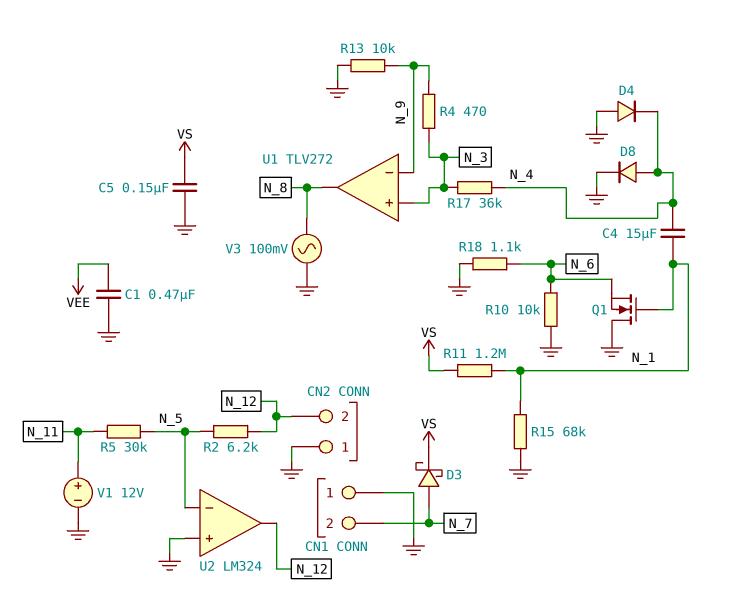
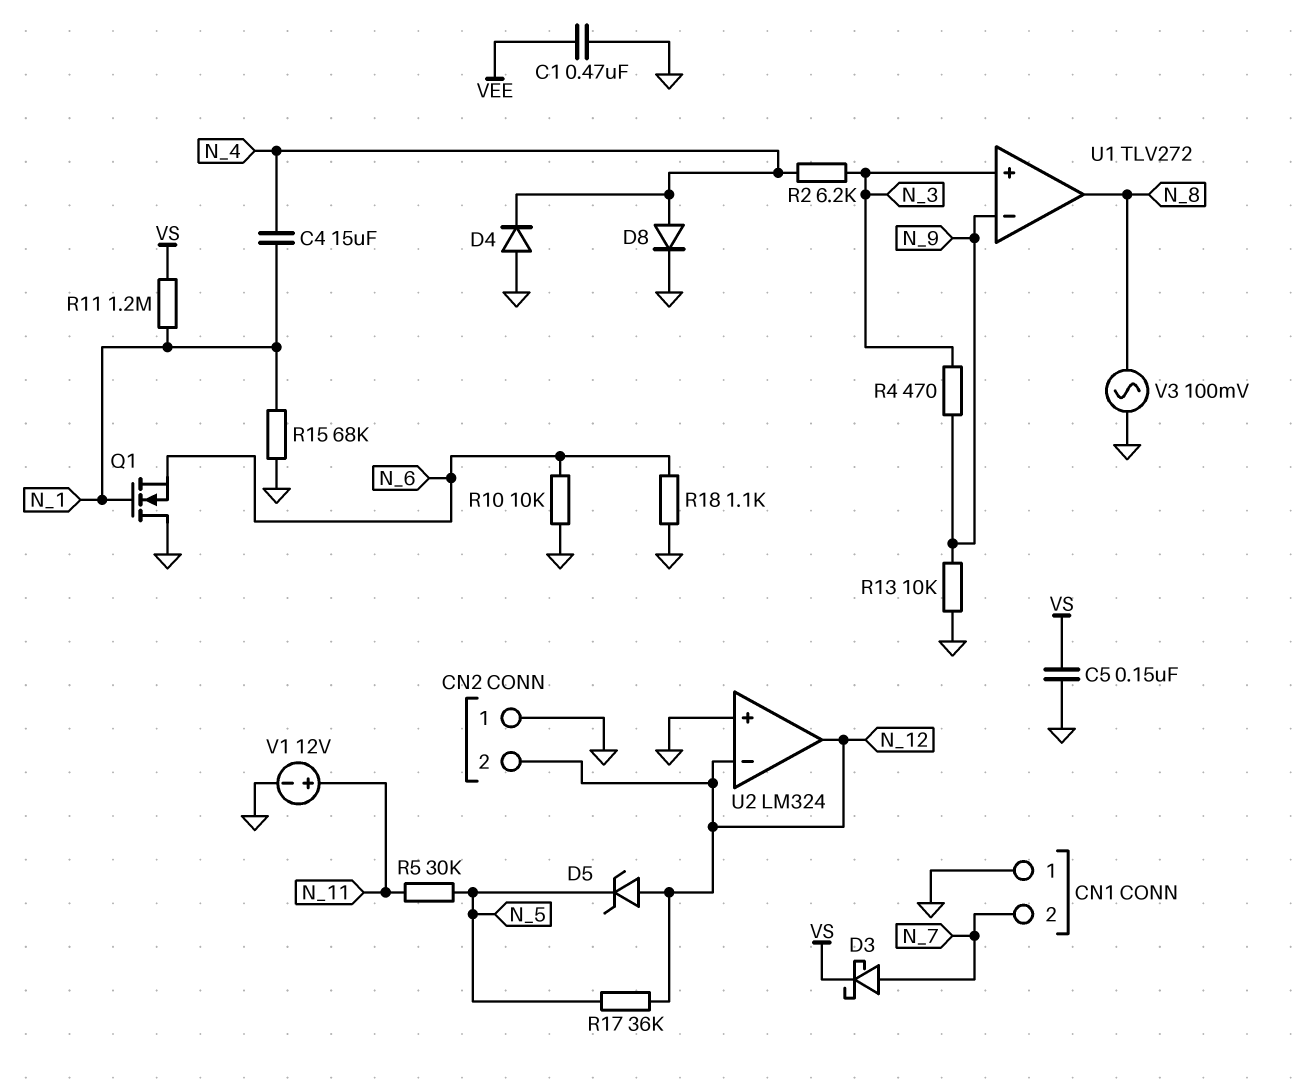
D5: none -> zener (A N_12, K N_5)
R2: 6.2k (N_5, N_12) -> 6.2k (N_3, N_4)
R17: 36k (N_3, N_4) -> 36k (N_5, N_12)
U2 pin in-: N_5 -> N_12

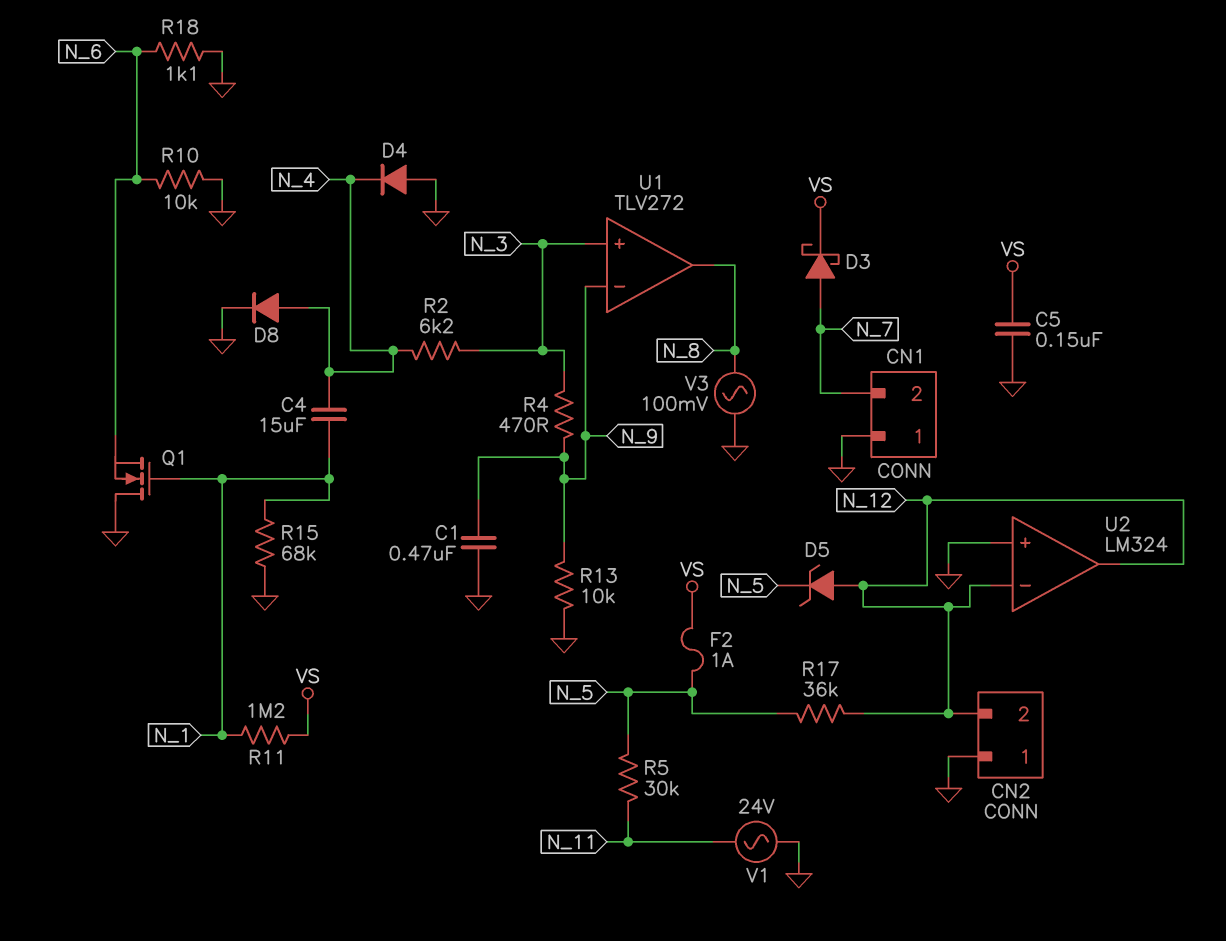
C1: 470nF (GND, VEE) -> 470nF (GND, N_9)
F2: none -> 1A (N_5, VS)
V1: 12V (plus N_11, minus GND) -> AC 24V (GND, N_11)

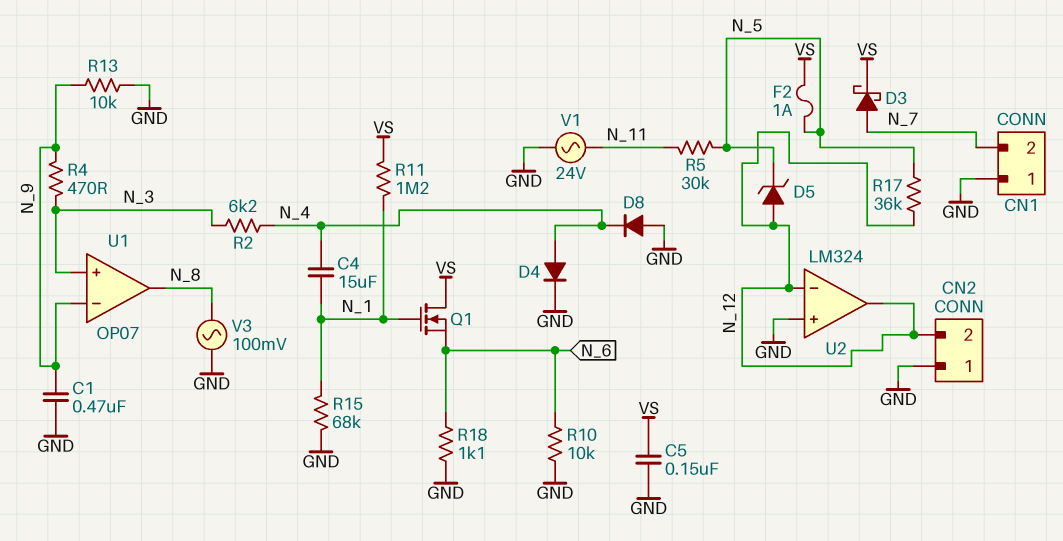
D4: diode (A GND, K N_4) -> diode (A N_4, K GND)
D8: diode (A N_4, K GND) -> diode (A GND, K N_4)
Q1: NMOS (G N_1, D GND, S N_6) -> NMOS (G N_1, D VS, S N_6)
U1: TLV272 -> OP07

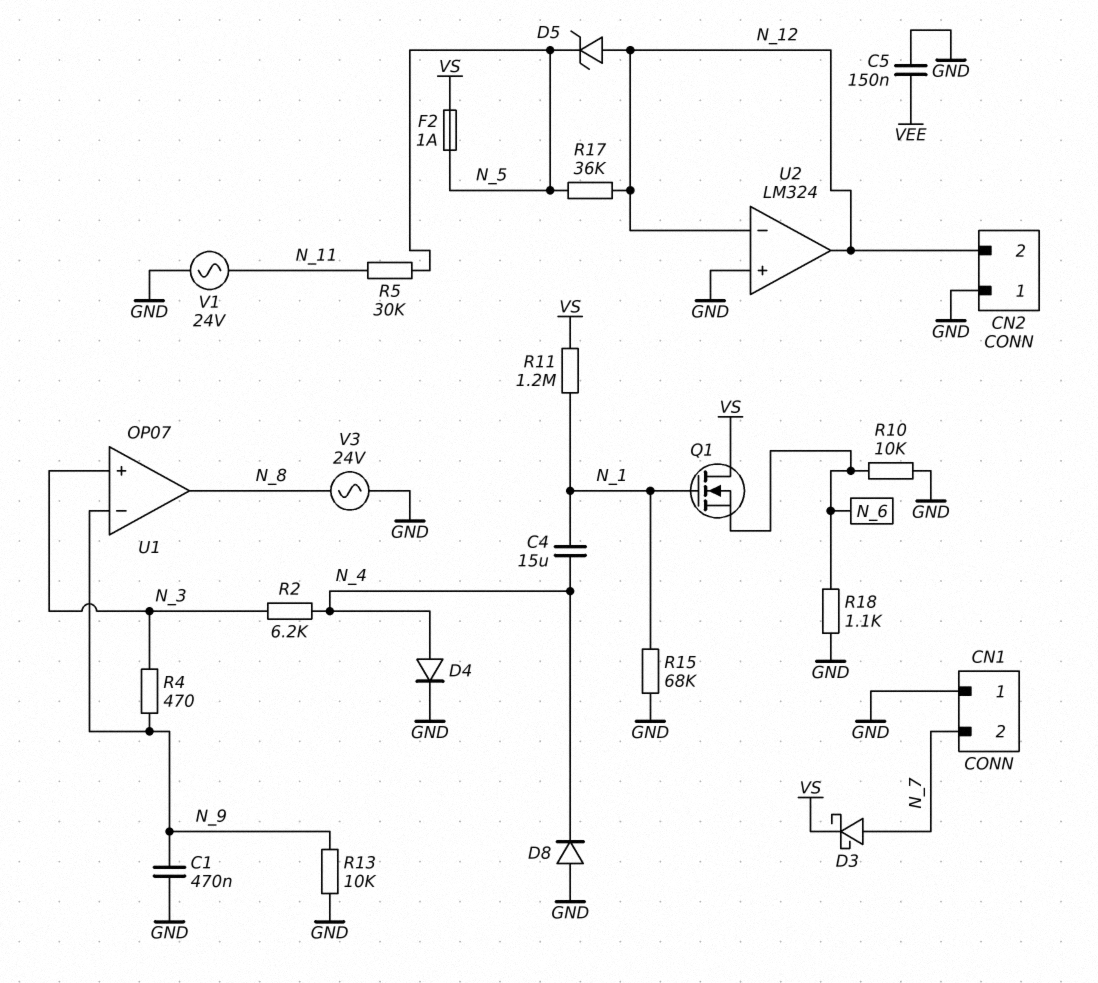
C5: 150nF (GND, VS) -> 150nF (GND, VEE)
V3: AC 100mV (GND, N_8) -> AC 24V (GND, N_8)

